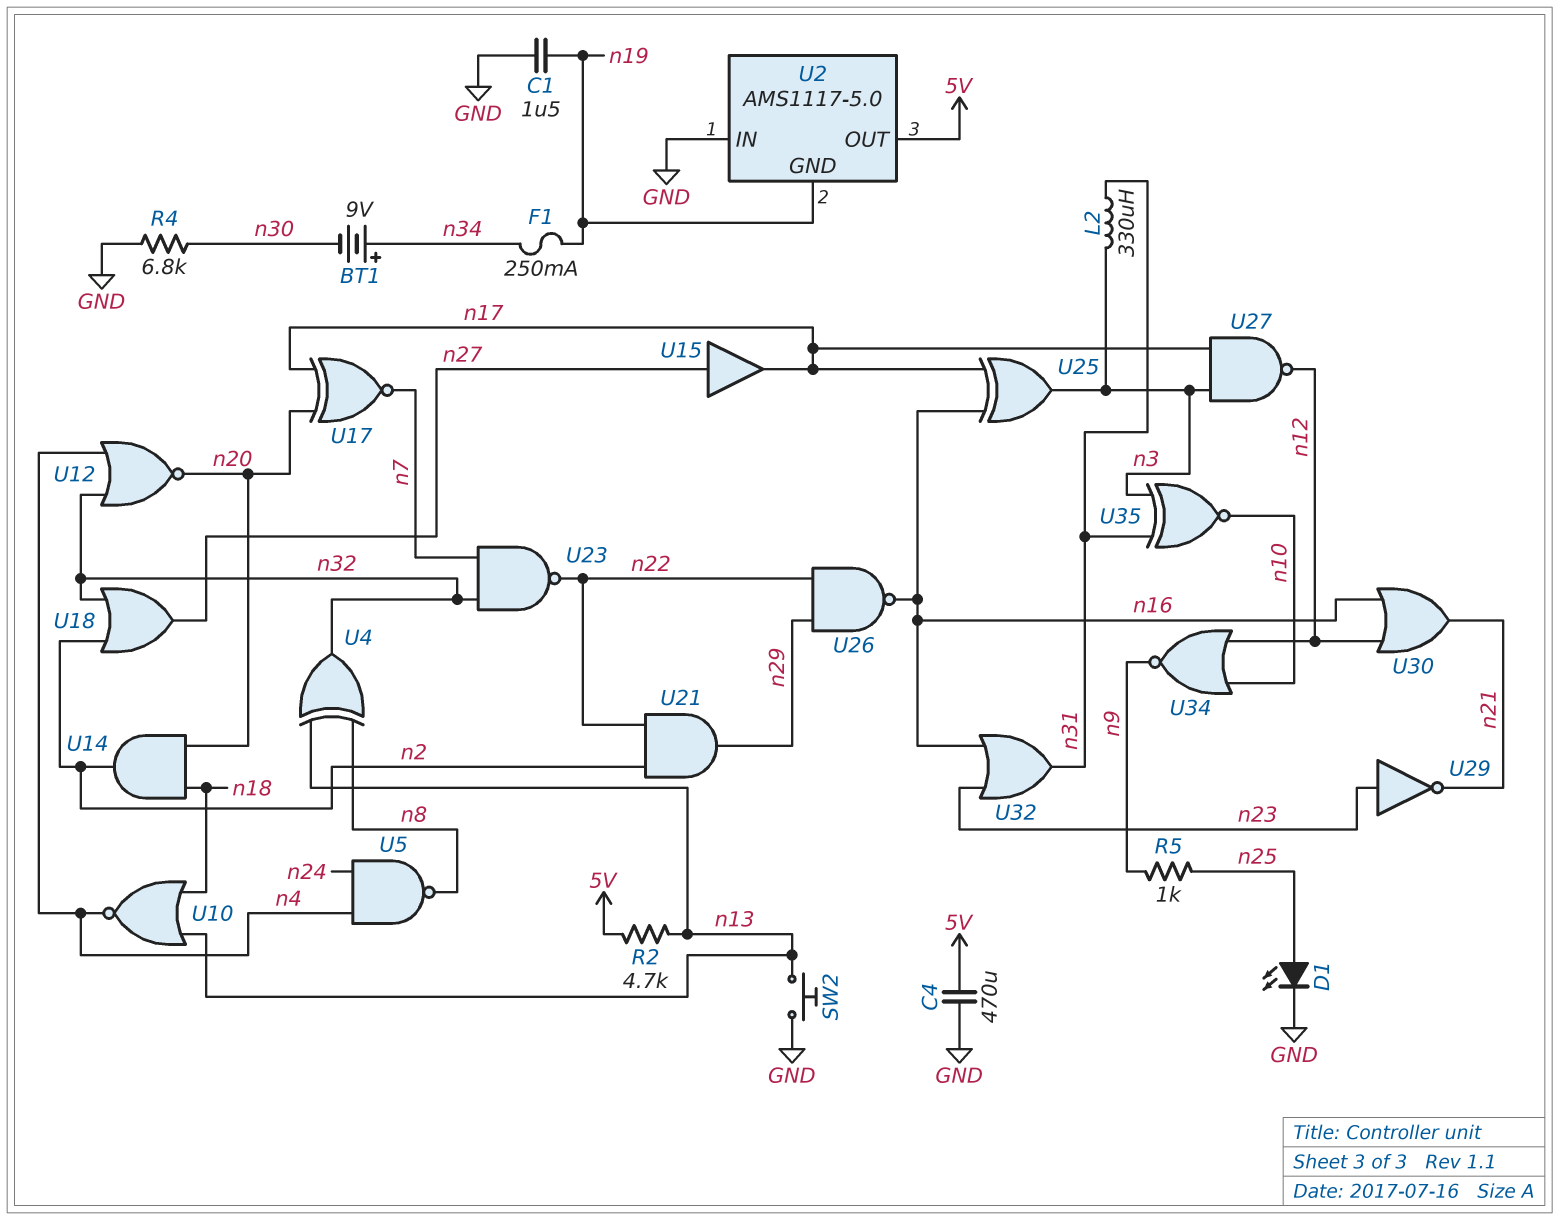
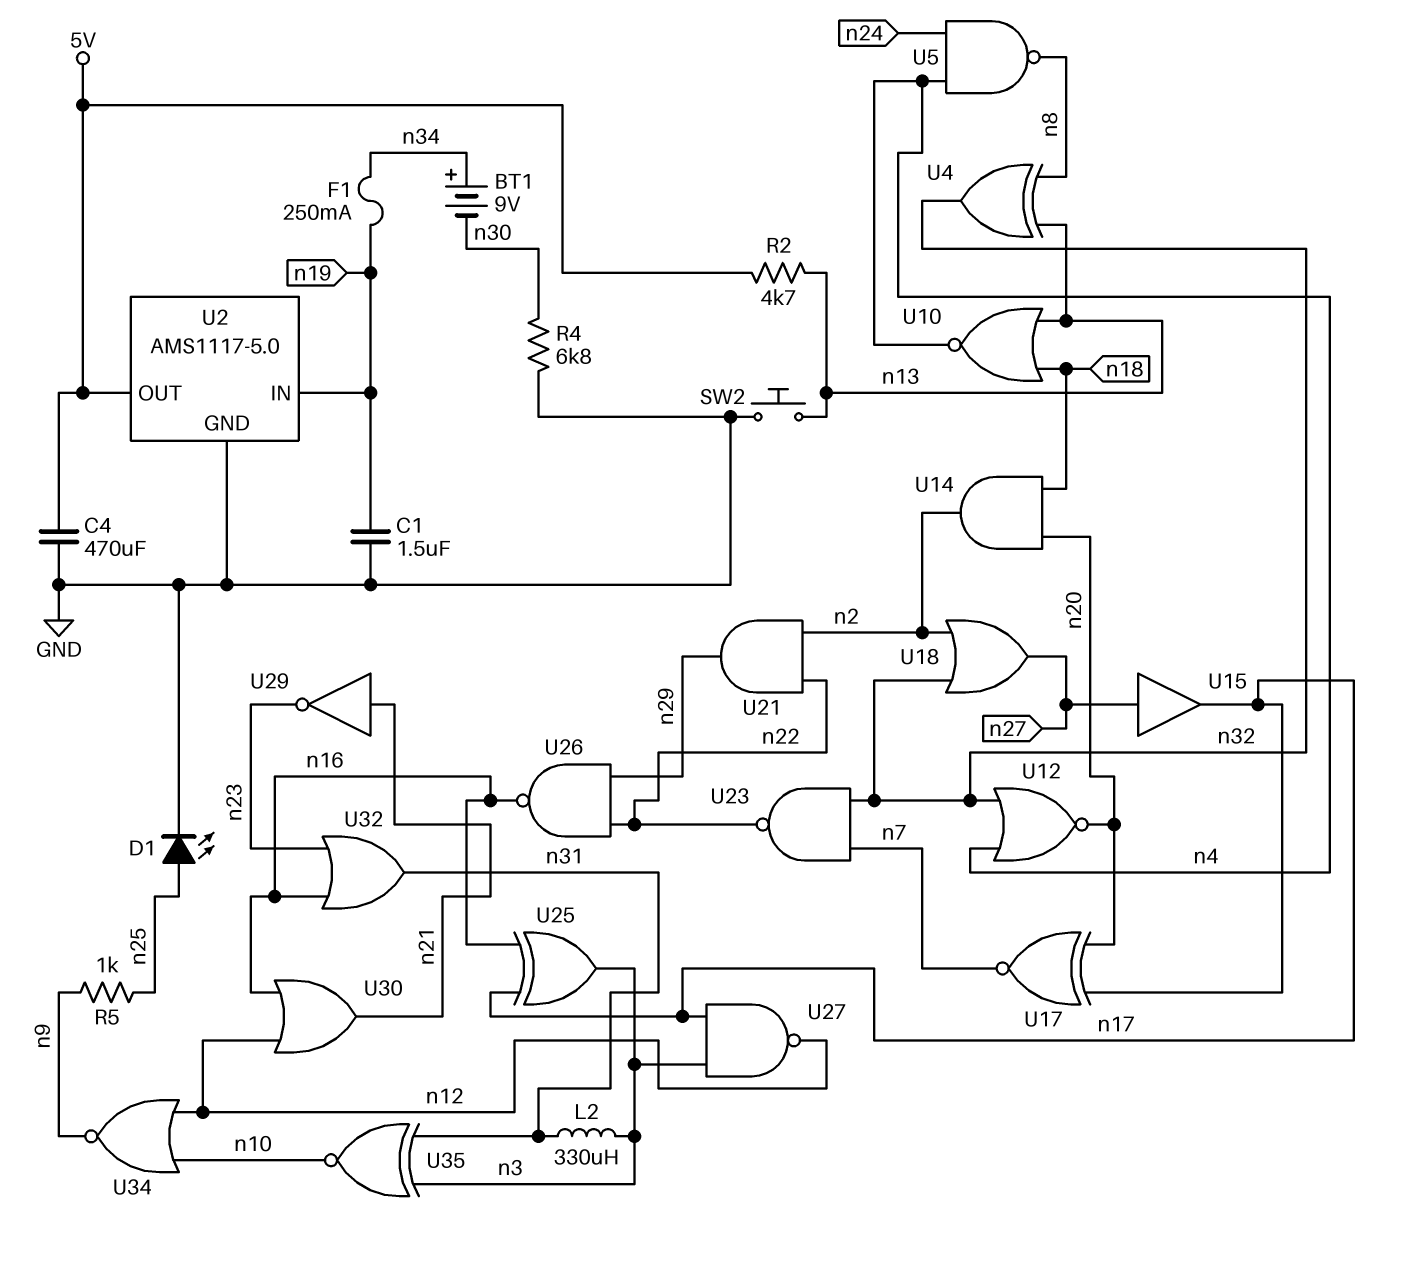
U2 pin GND: n19 -> GND
U2 pin IN: GND -> n19
U29: NOT (in n23, out n21) -> NOT (in n21, out n23)

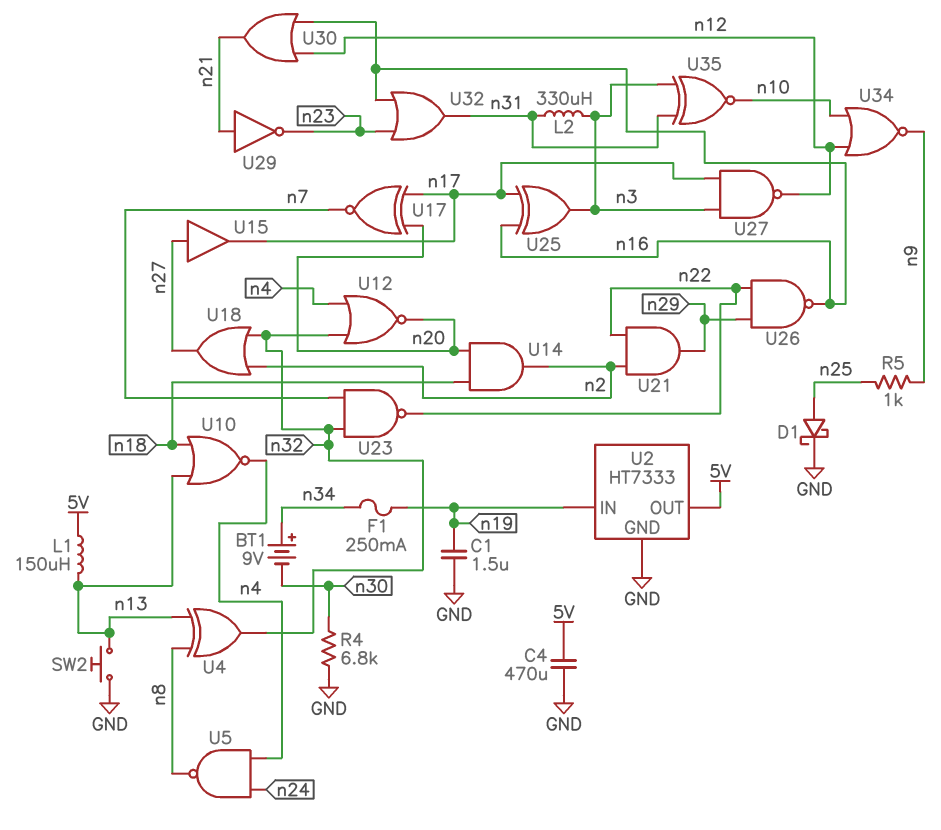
D1: LED (A n25, K GND) -> schottky (A n25, K GND)
L1: none -> 150uH (5V, n13)
R2: 4.7k (5V, n13) -> none
U2: AMS1117-5.0 -> HT7333

